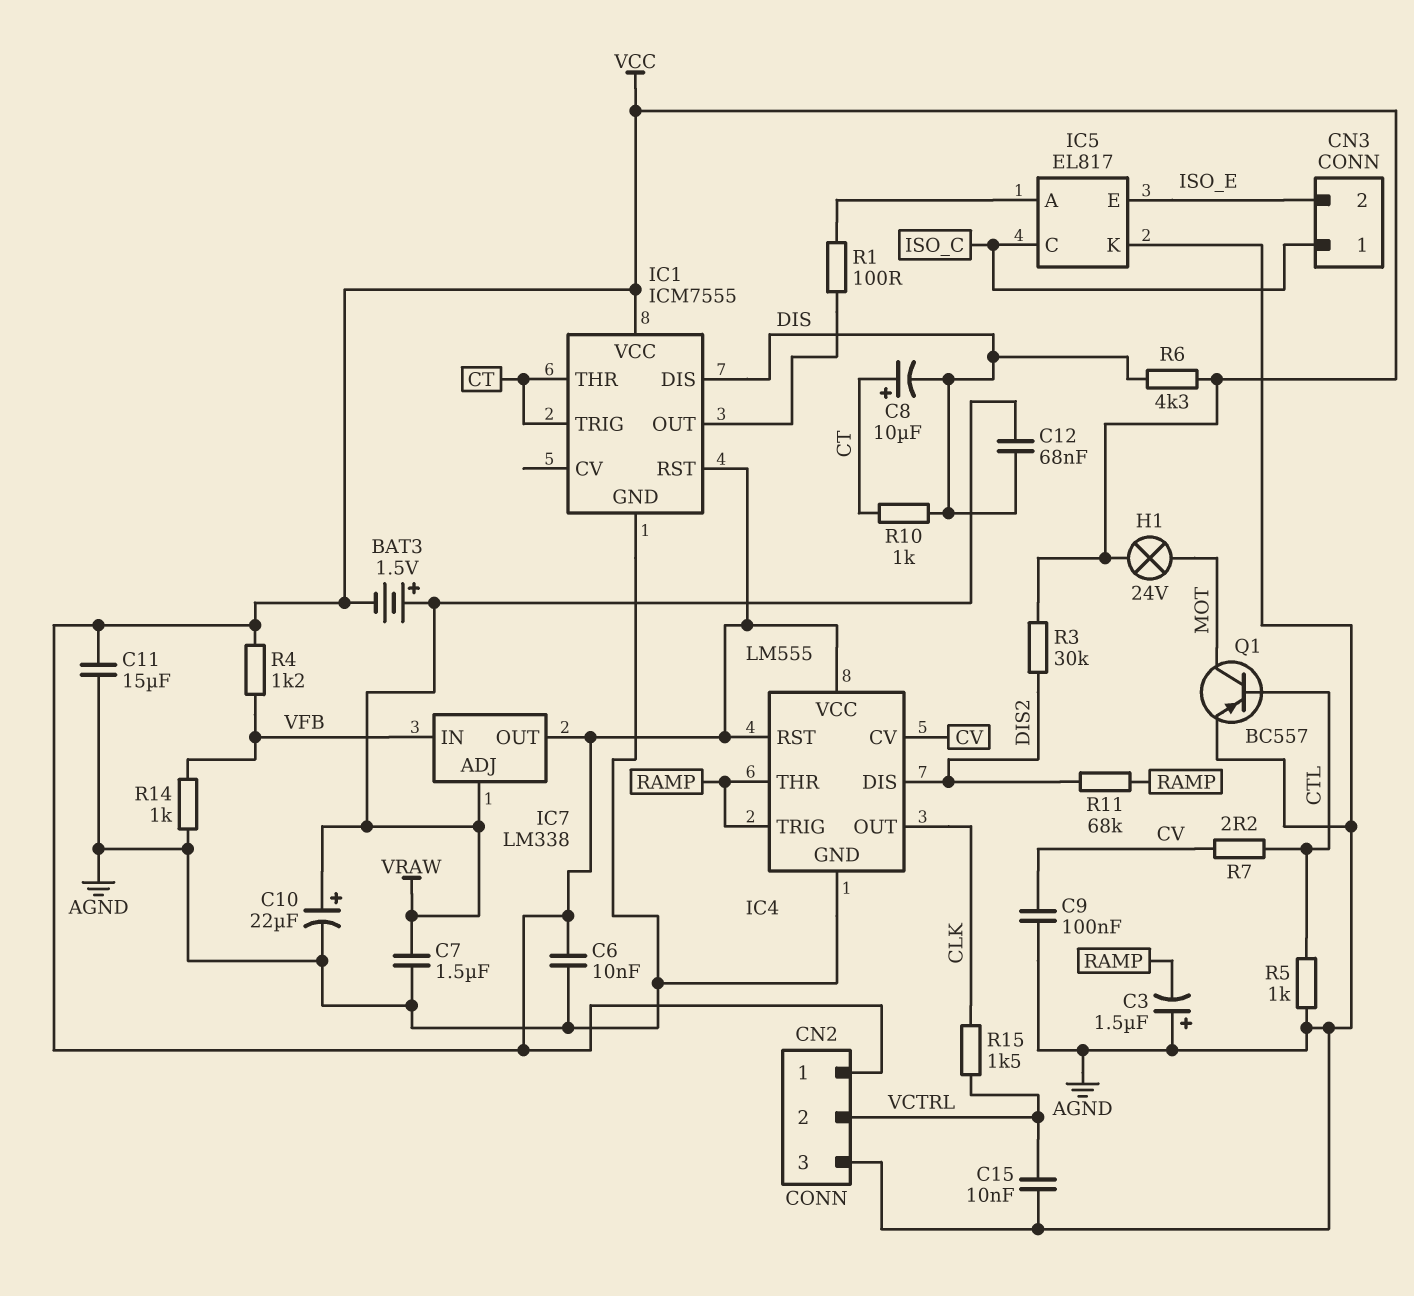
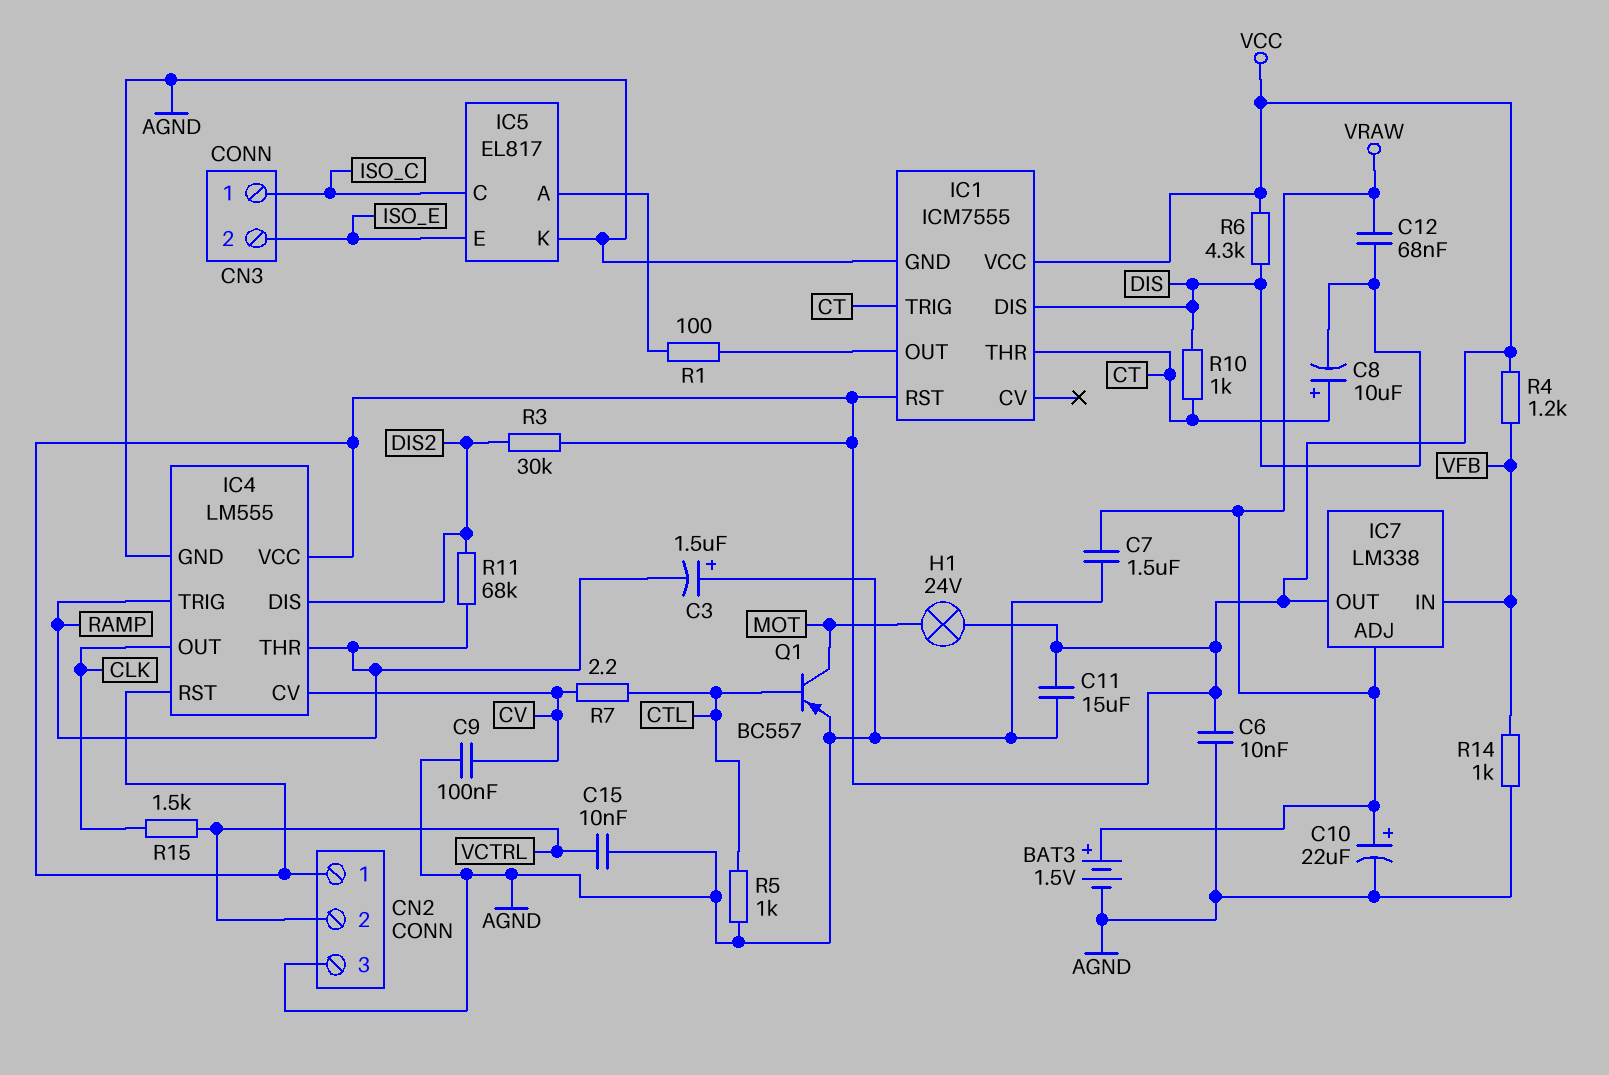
BAT3: 1.5V (plus VRAW, minus VCC) -> 1.5V (plus VRAW, minus AGND)

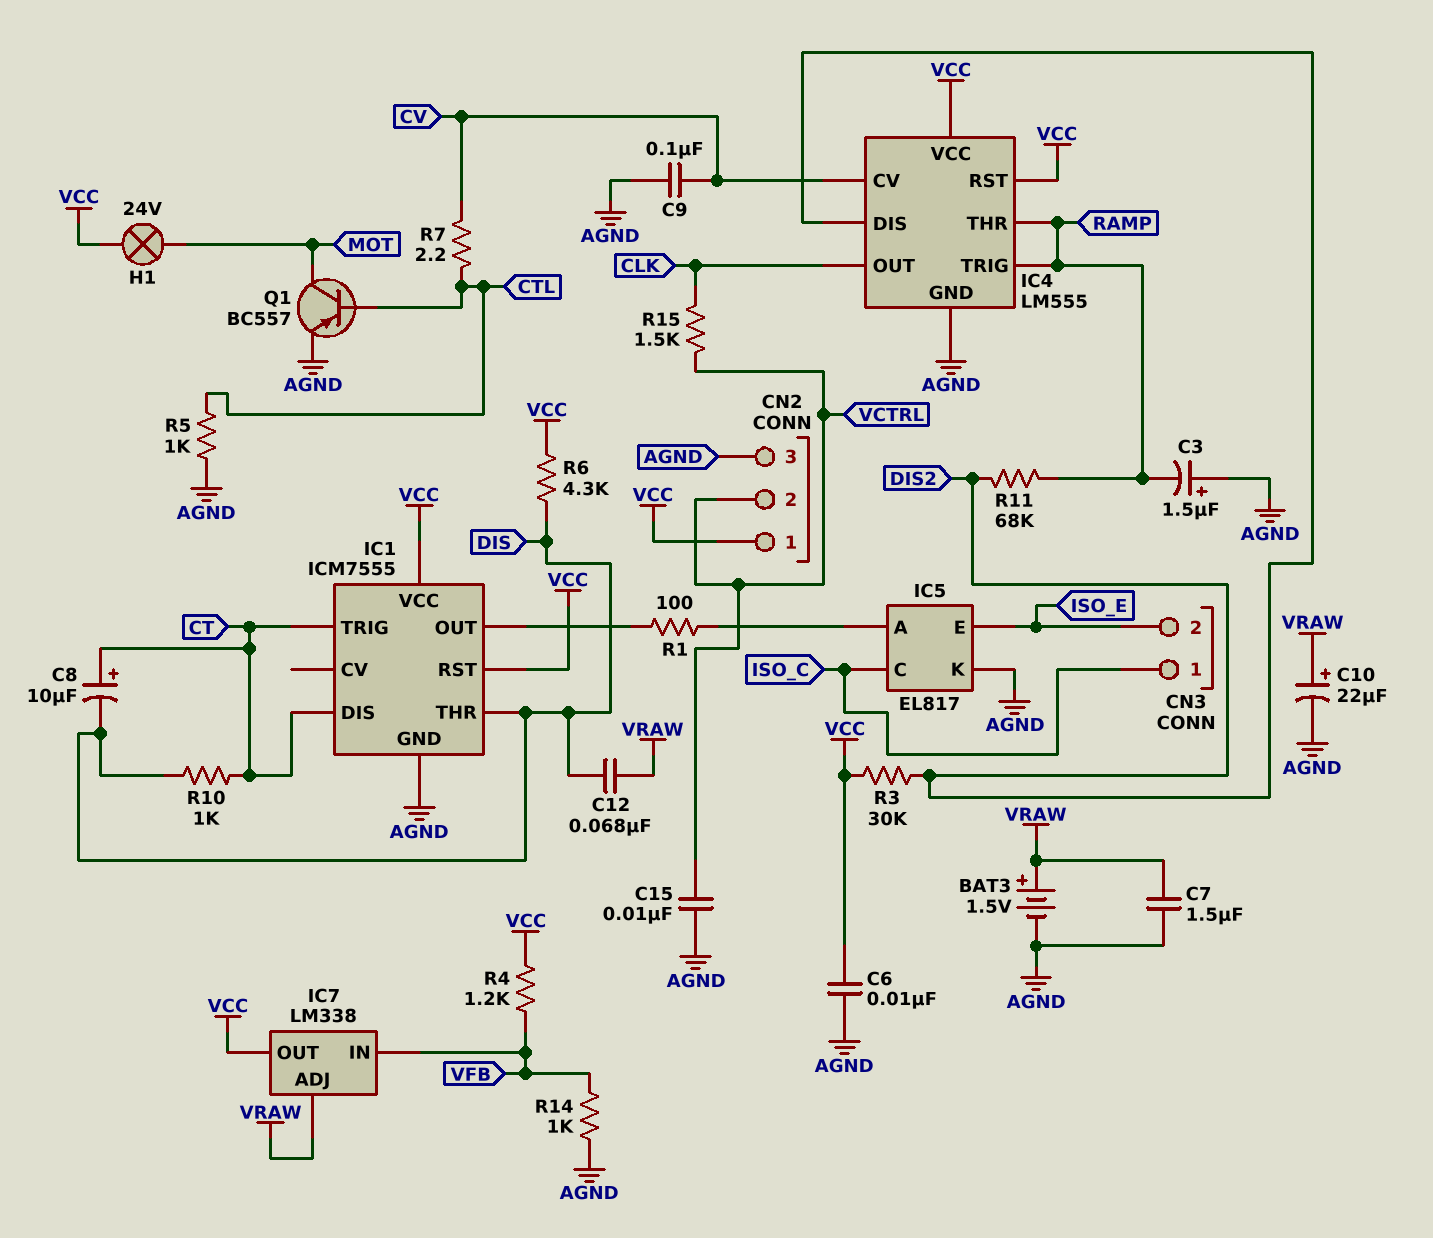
C11: 15uF (AGND, VCC) -> none
IC1 pin DIS: DIS -> CT
IC1 pin THR: CT -> DIS

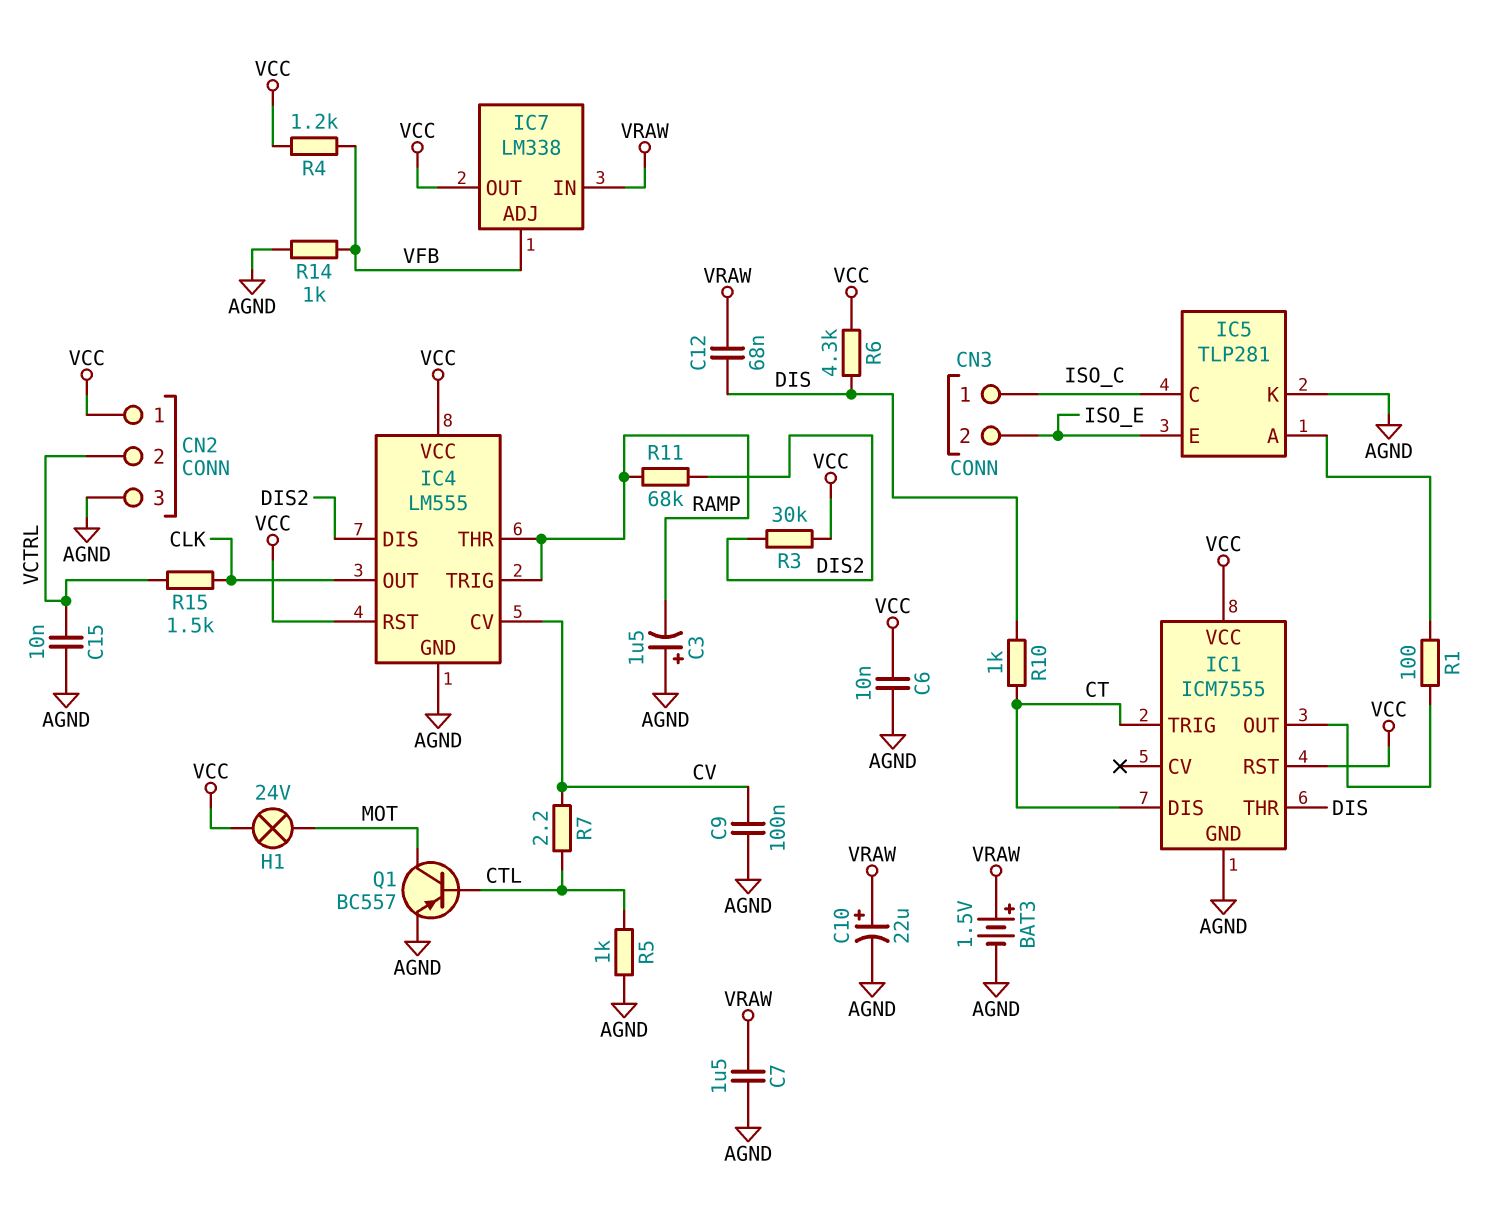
C8: 10uF (plus CT, minus DIS) -> none
IC5: EL817 -> TLP281
IC7 pin ADJ: VRAW -> VFB
IC7 pin IN: VFB -> VRAW

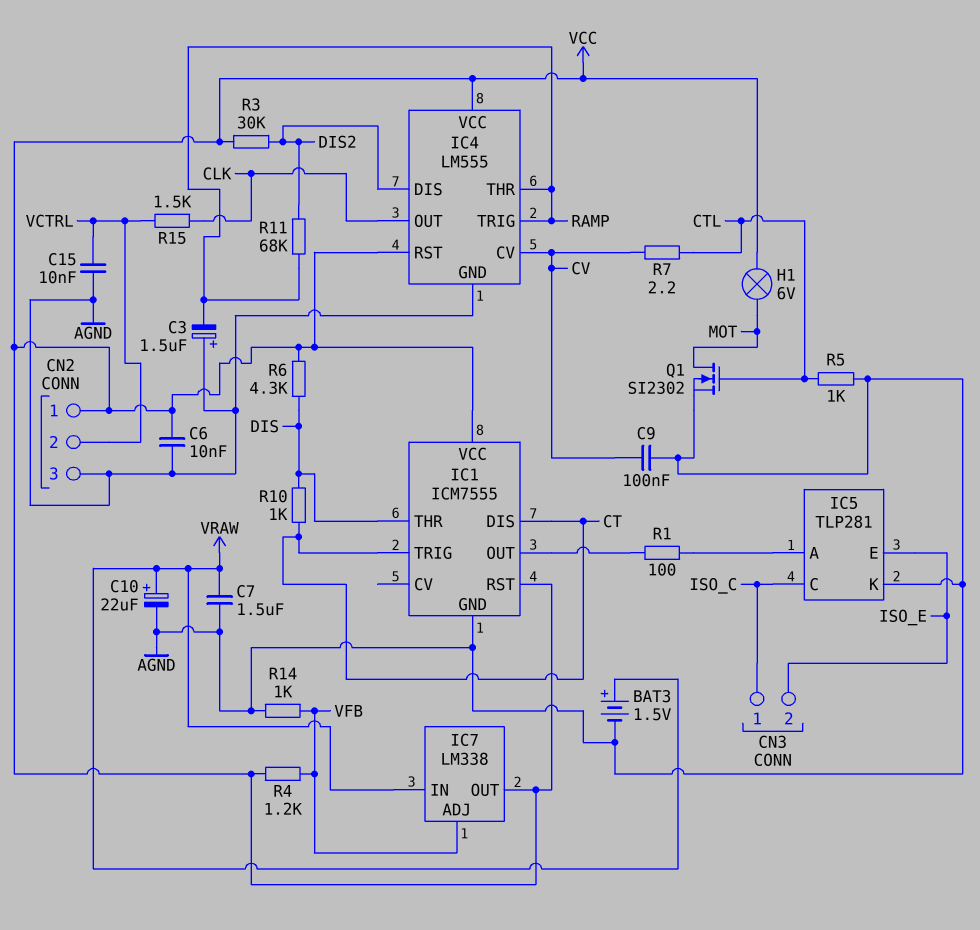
C12: 68nF (DIS, VRAW) -> none
H1: lamp 24V (MOT, VCC) -> lamp 6V (MOT, VCC)
Q1: PNP BC557 (B CTL, C MOT, E AGND) -> NMOS SI2302 (G CTL, D MOT, S AGND)

